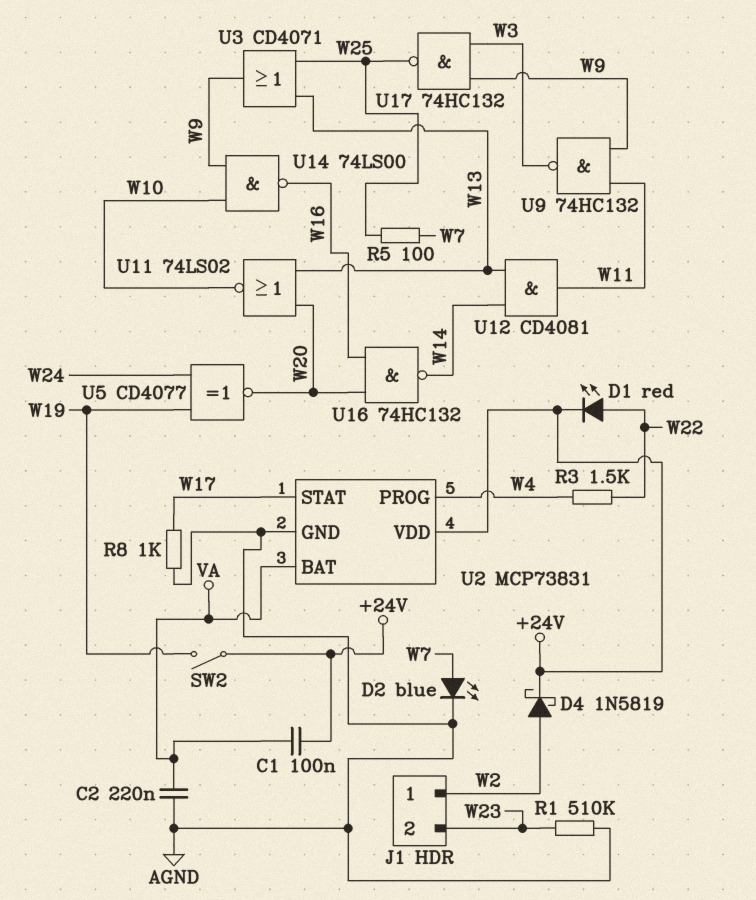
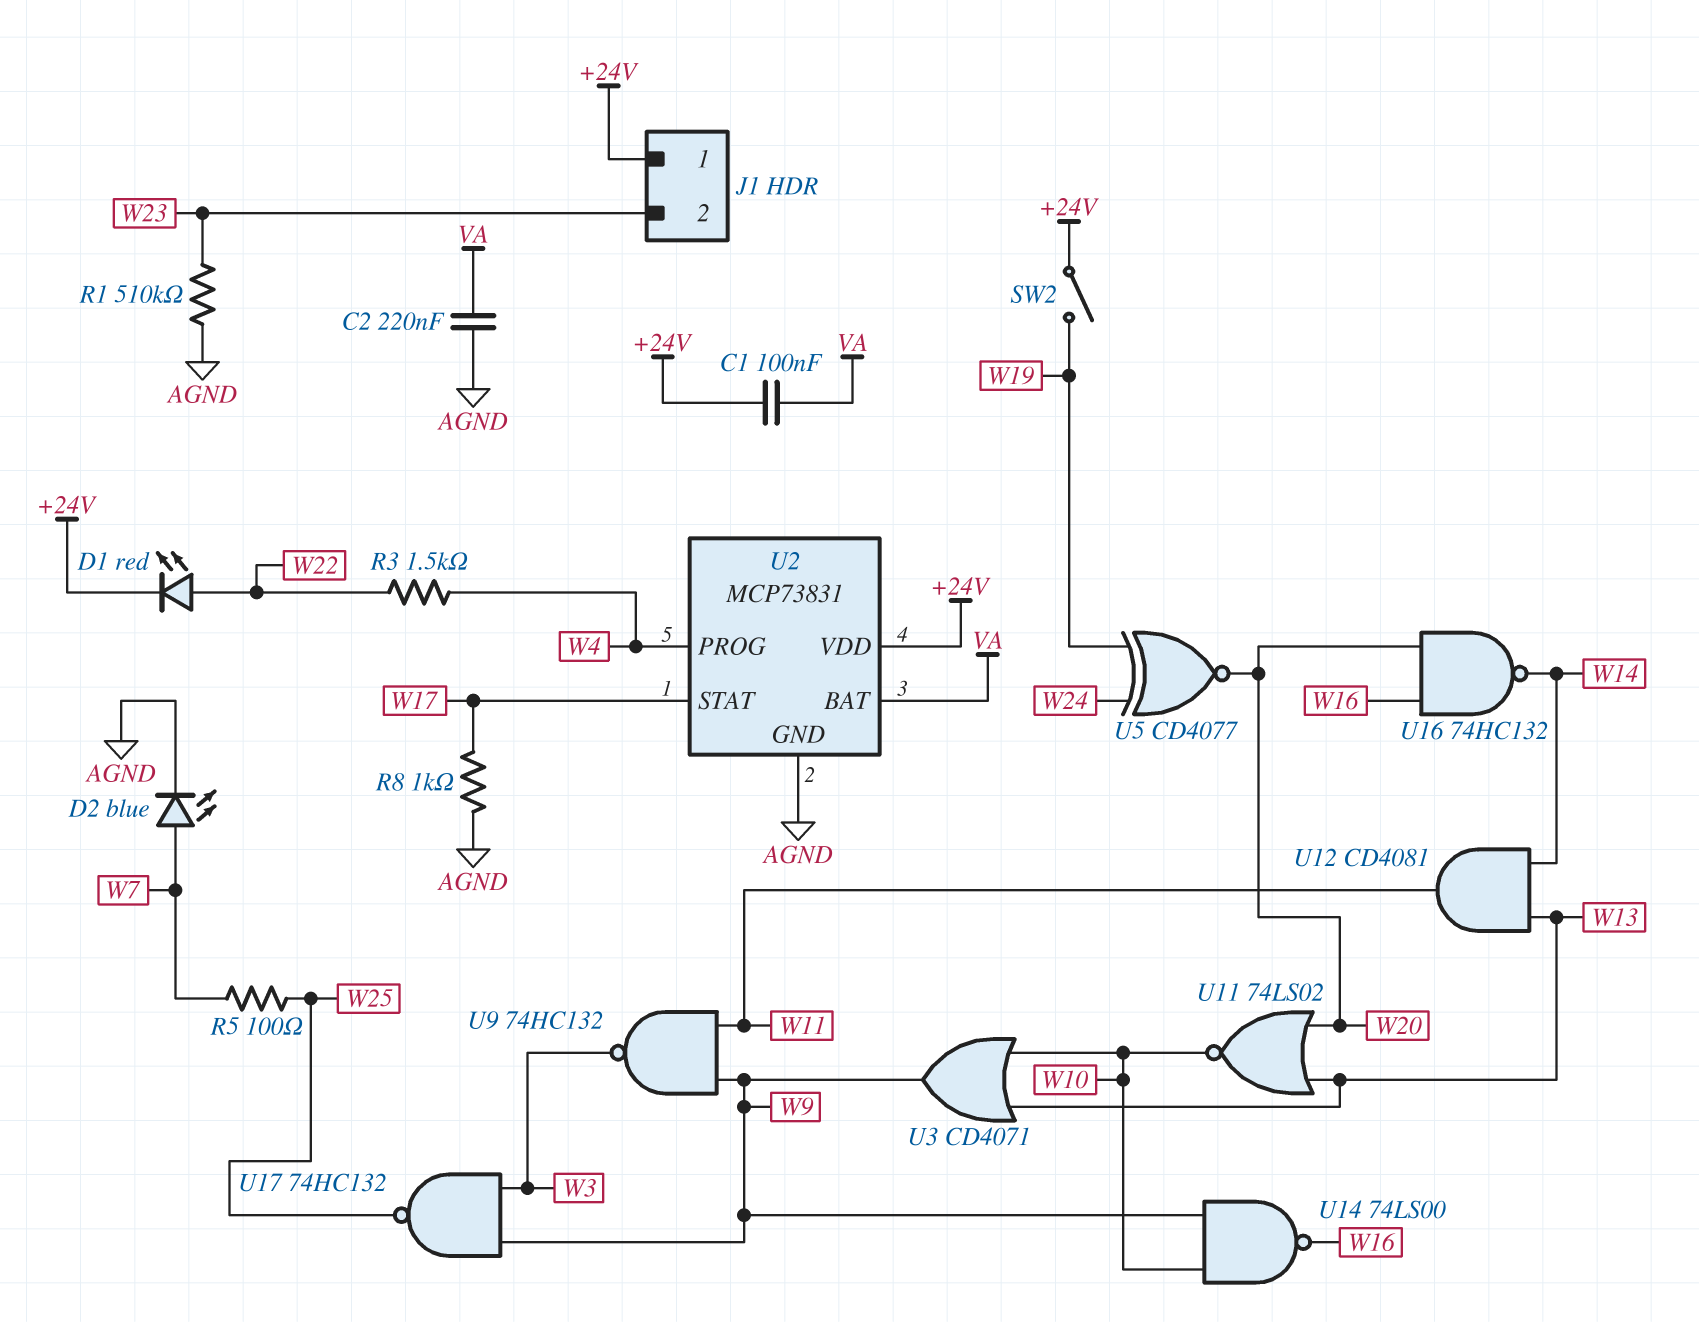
D4: schottky 1N5819 (A W2, K +24V) -> none
J1 pin 1: W2 -> +24V
U3: OR CD4071 (in W13, in W25, out W9) -> OR CD4071 (in W10, in W13, out W9)

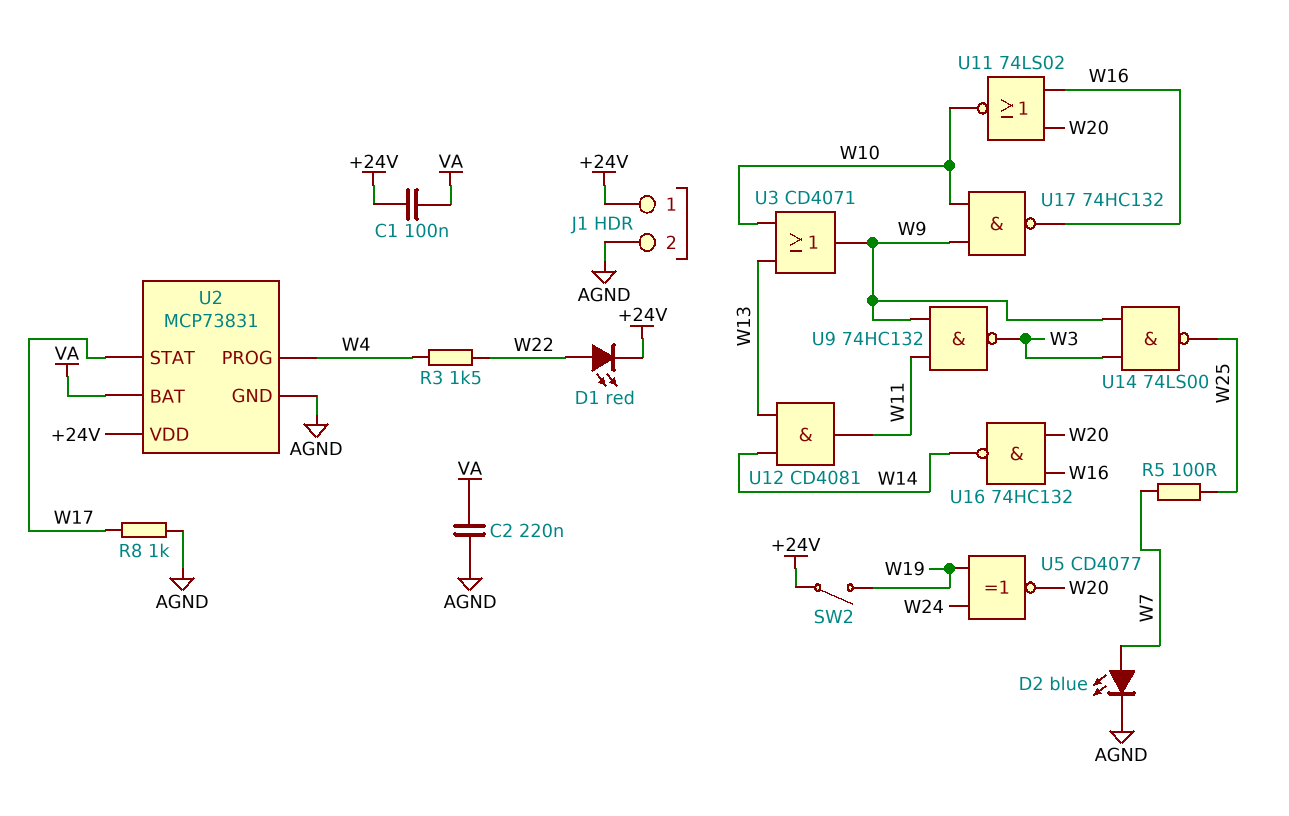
J1 pin 2: W23 -> AGND
R1: 510k (AGND, W23) -> none
U11: NOR 74LS02 (in W13, in W20, out W10) -> NOR 74LS02 (in W16, in W20, out W10)
U14: NAND 74LS00 (in W9, in W10, out W16) -> NAND 74LS00 (in W3, in W9, out W25)
U17: NAND 74HC132 (in W3, in W9, out W25) -> NAND 74HC132 (in W9, in W10, out W16)

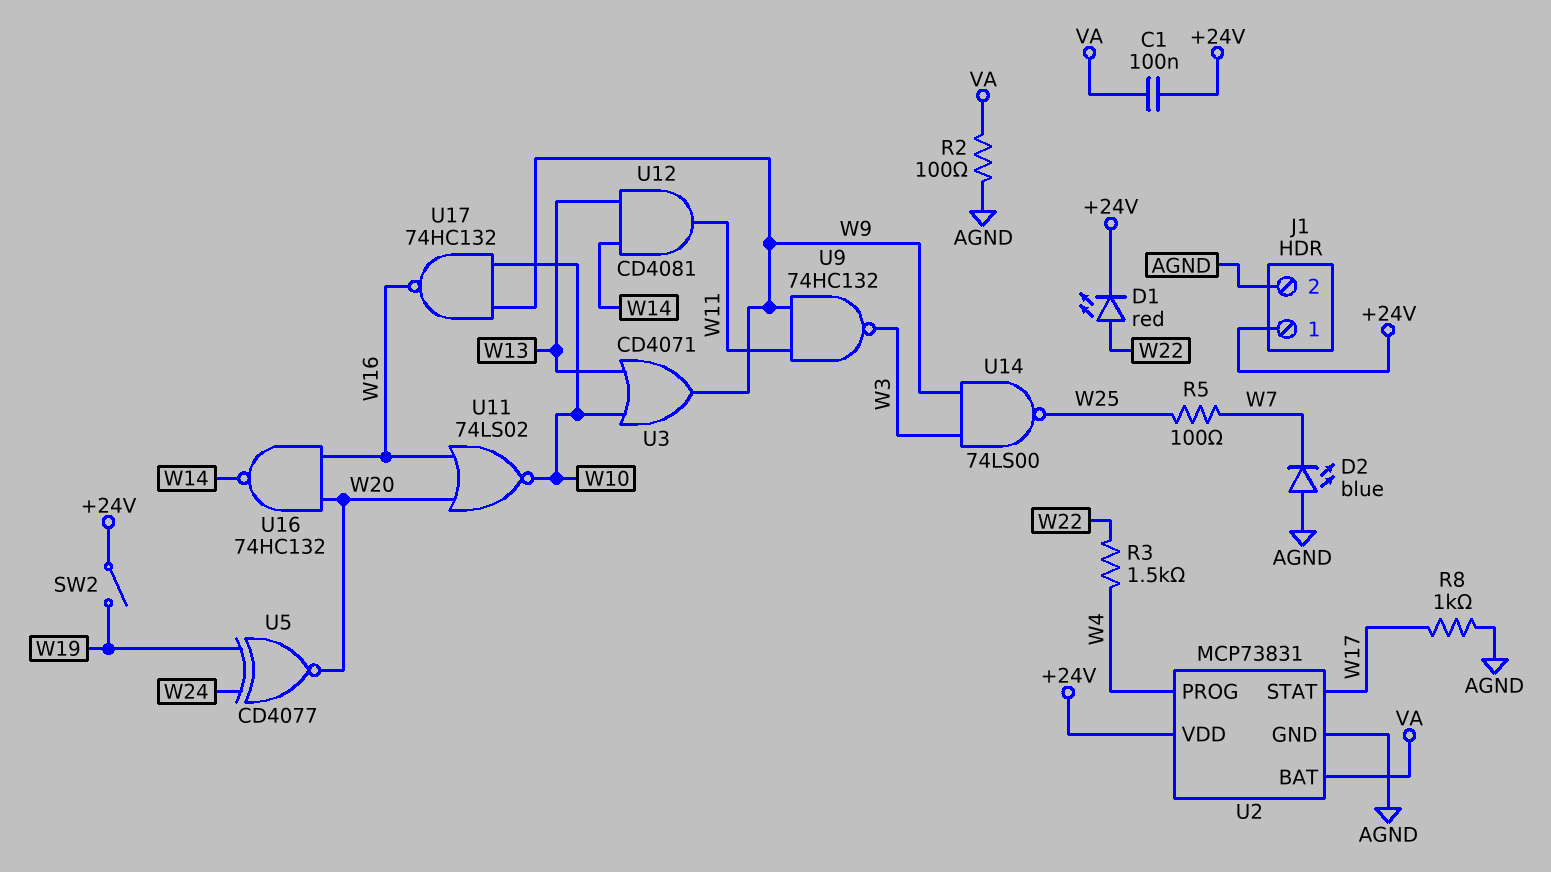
C2: 220nF (AGND, VA) -> none
D2: LED blue (A W7, K AGND) -> LED blue (A AGND, K W7)
R2: none -> 100 (AGND, VA)

